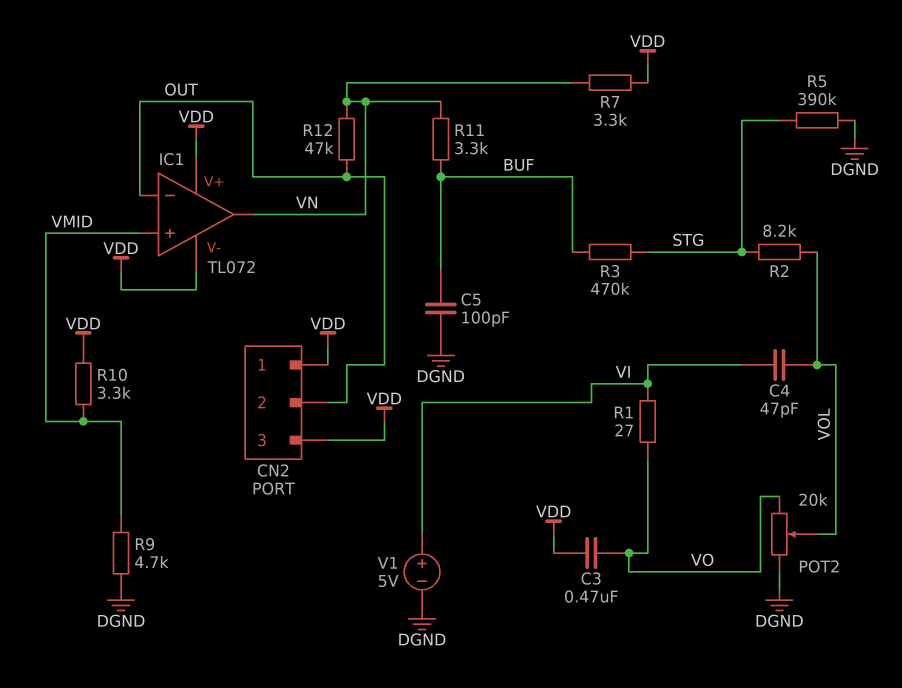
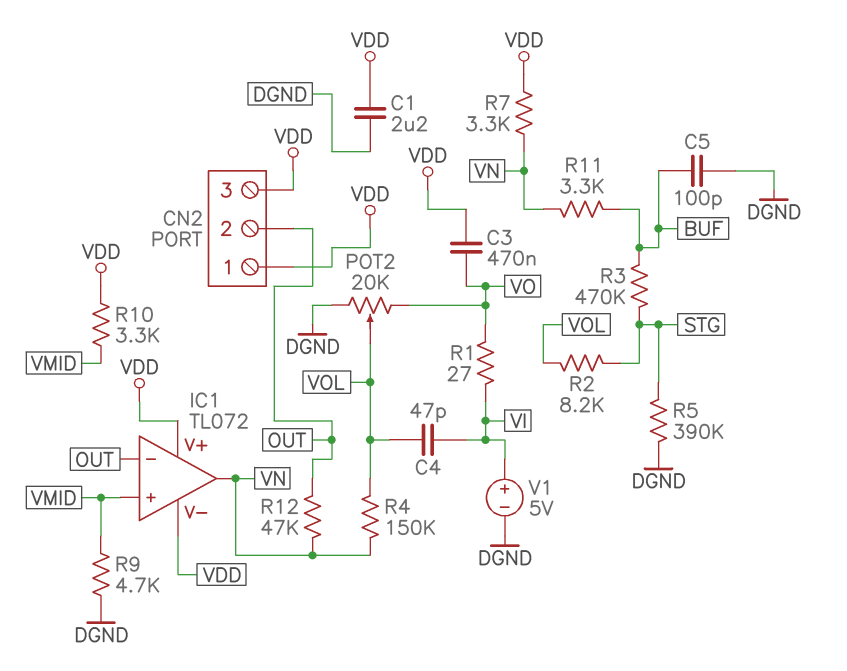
C1: none -> 2.2uF (DGND, VDD)
R4: none -> 150k (VN, VOL)

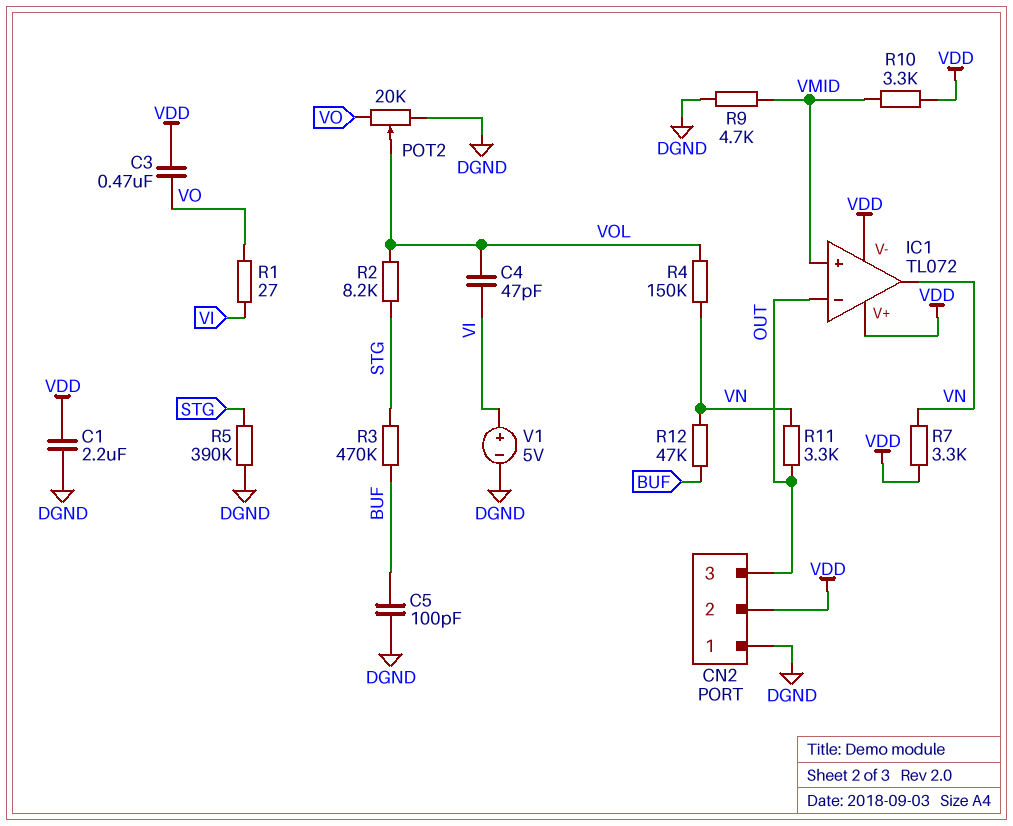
CN2 pin 1: VDD -> DGND
CN2 pin 2: OUT -> VDD
CN2 pin 3: VDD -> OUT
R11: 3.3k (BUF, VN) -> 3.3k (OUT, VN)
R12: 47k (OUT, VN) -> 47k (BUF, VN)

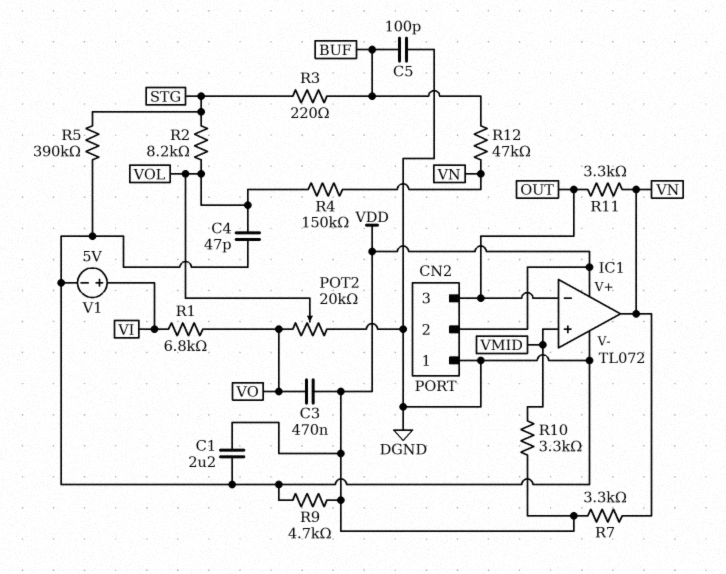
C4: 47pF (VI, VOL) -> 47pF (DGND, VOL)
IC1 pin V-: VDD -> DGND
R1: 27 (VI, VO) -> 6.8k (VI, VO)
R3: 470k (BUF, STG) -> 220 (BUF, STG)
R9: 4.7k (DGND, VMID) -> 4.7k (DGND, VDD)

